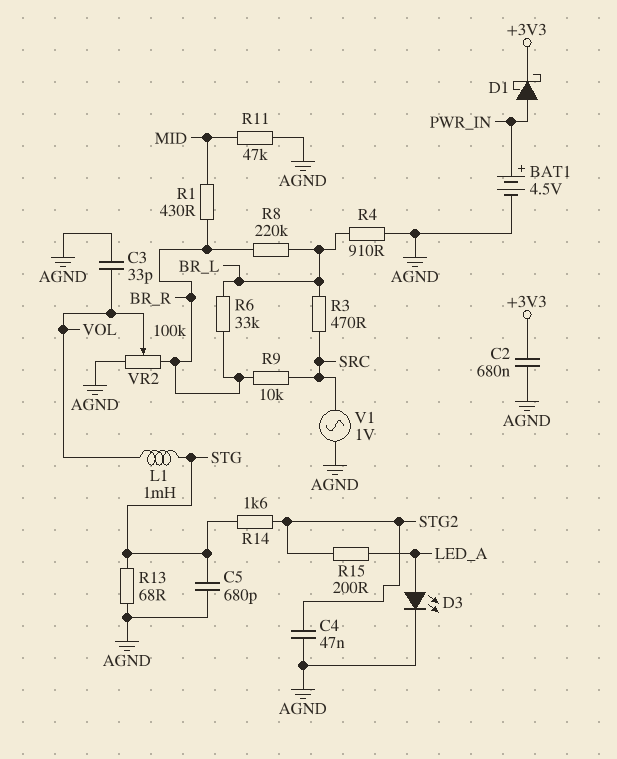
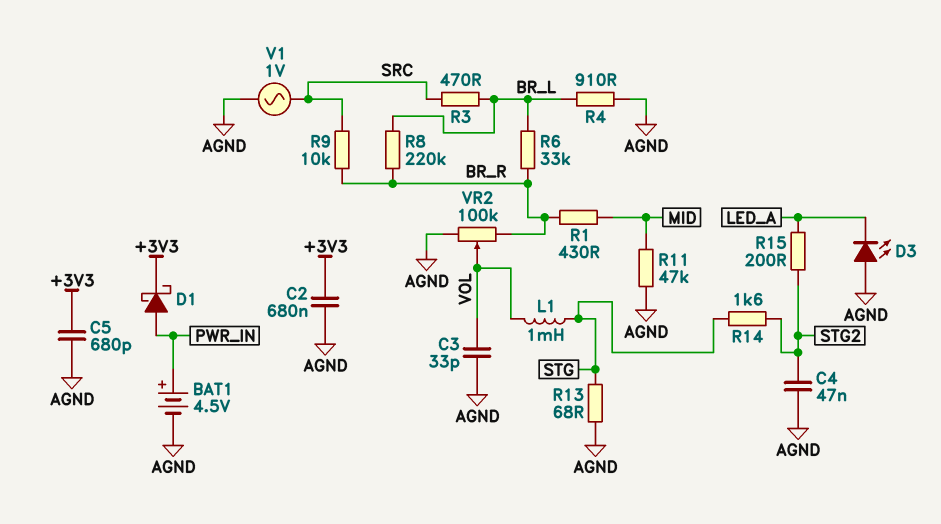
C5: 680pF (AGND, STG) -> 680pF (+3V3, AGND)
D3: LED (A LED_A, K AGND) -> LED (A AGND, K LED_A)

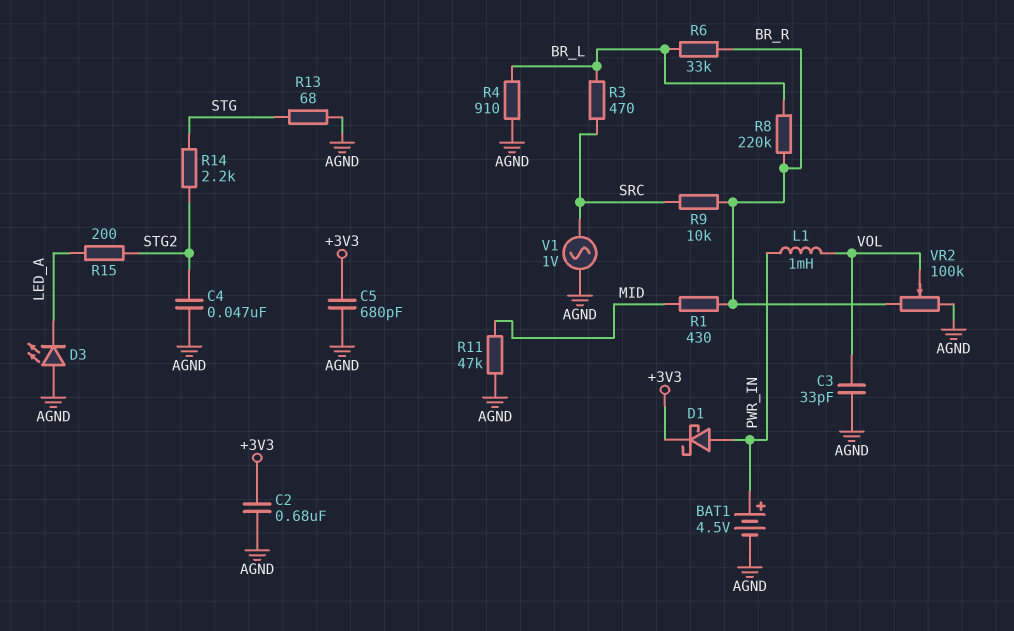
L1: 1mH (STG, VOL) -> 1mH (PWR_IN, VOL)
R14: 1.6k (STG, STG2) -> 2.2k (STG, STG2)

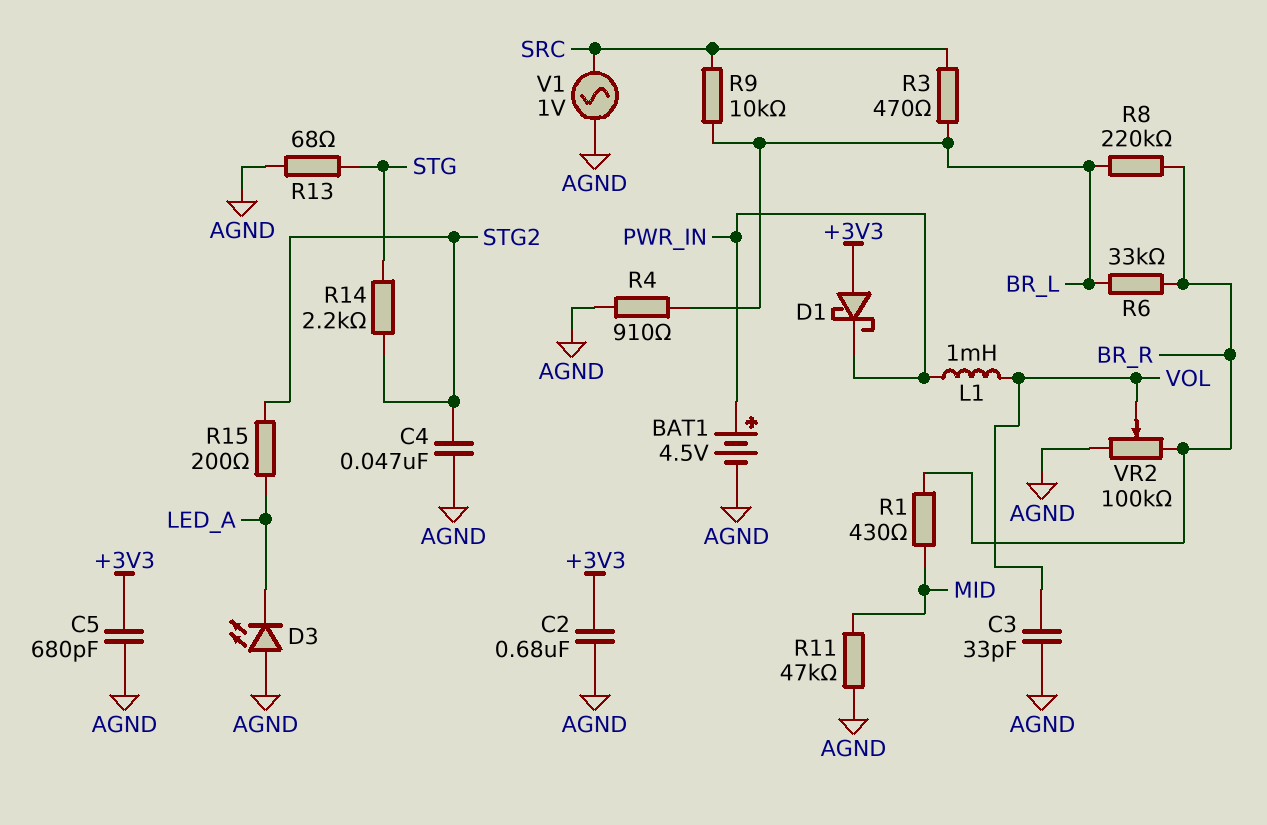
D1: schottky (A PWR_IN, K +3V3) -> schottky (A +3V3, K PWR_IN)
R9: 10k (BR_R, SRC) -> 10k (BR_L, SRC)

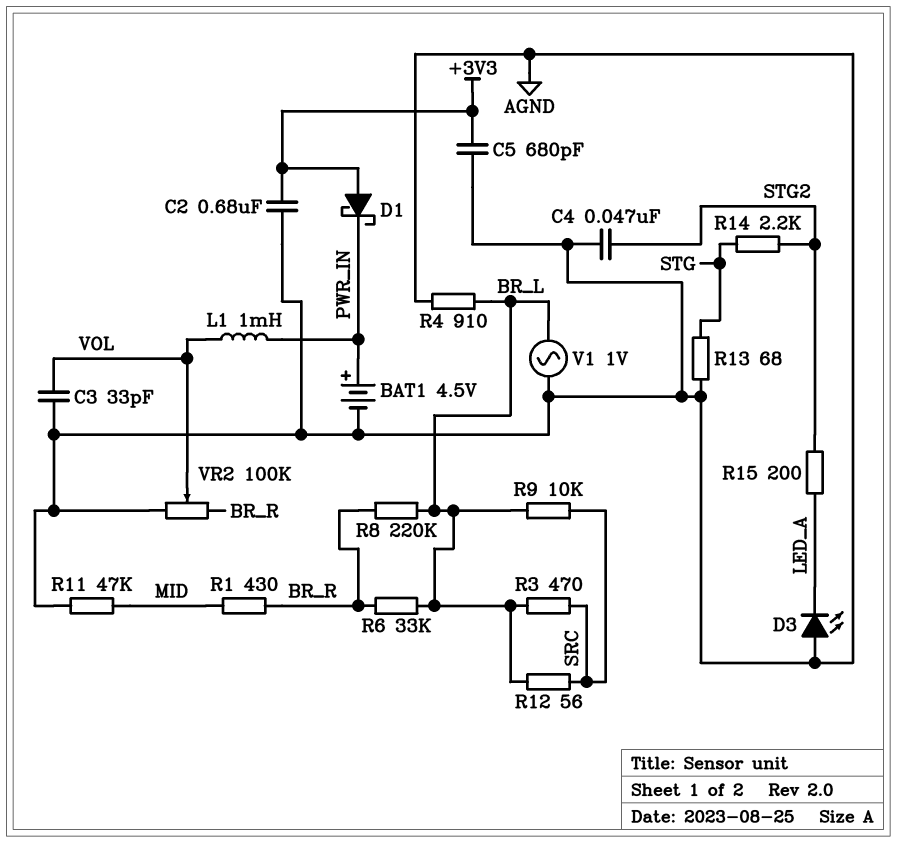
R12: none -> 56 (BR_L, SRC)
V1: AC 1V (AGND, SRC) -> AC 1V (AGND, BR_L)

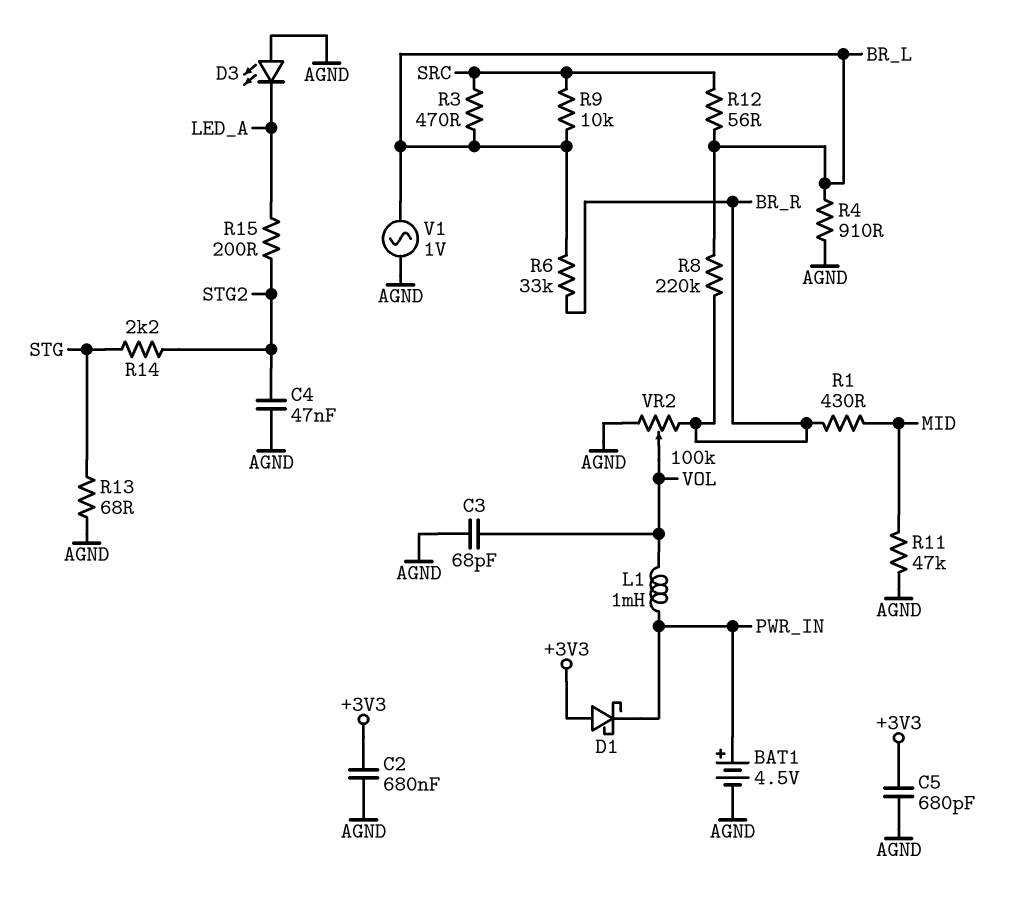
C3: 33pF (AGND, VOL) -> 68pF (AGND, VOL)

